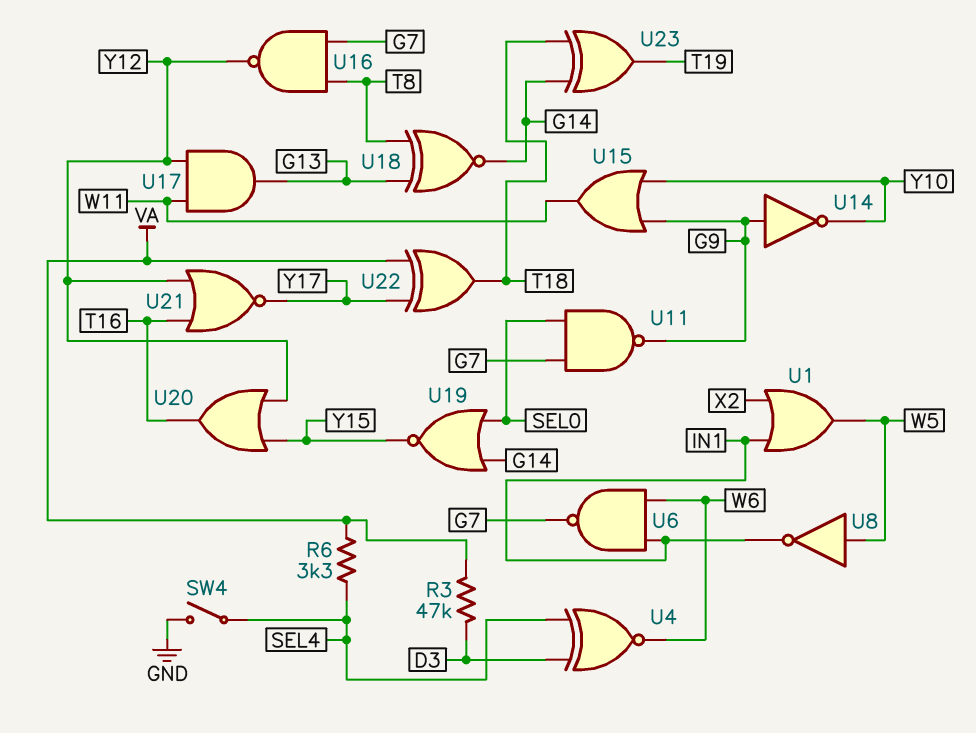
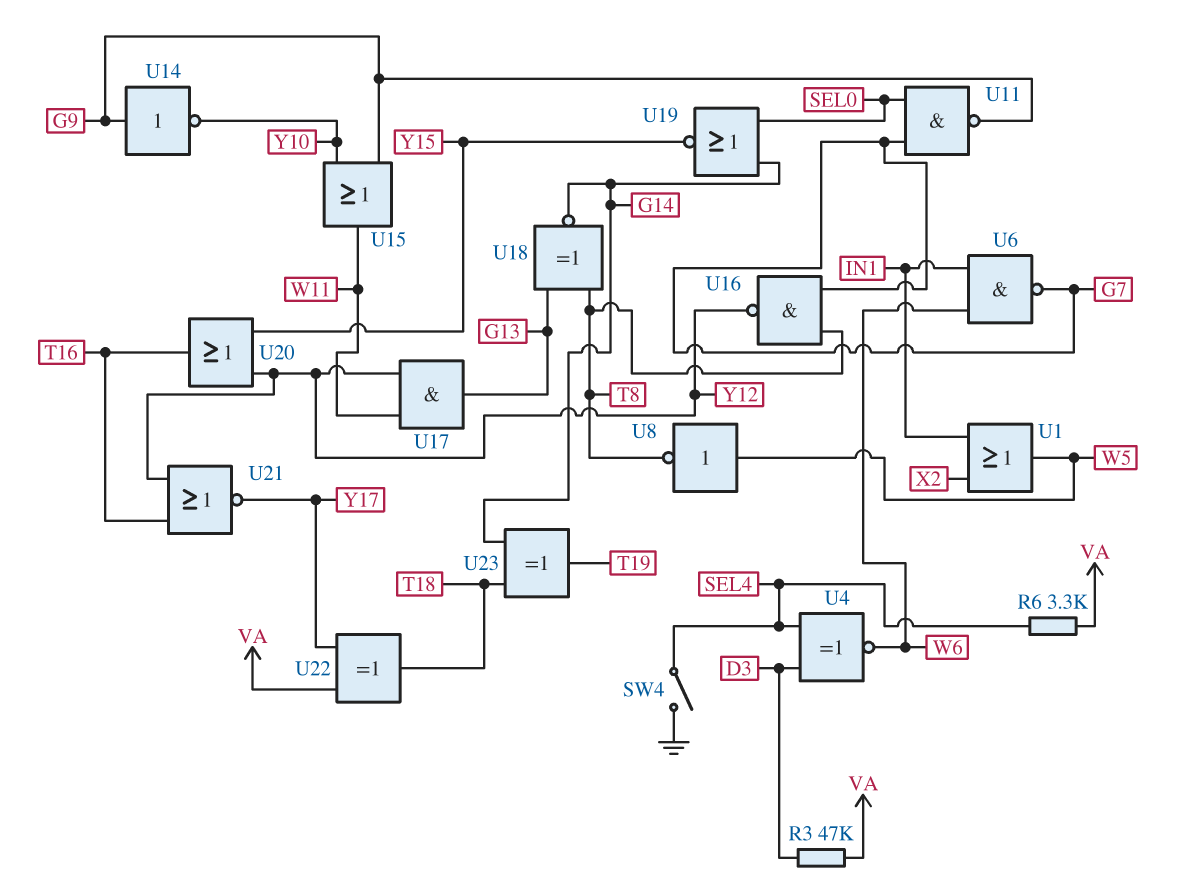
U8: NOT (in W5, out IN1) -> NOT (in W5, out T8)

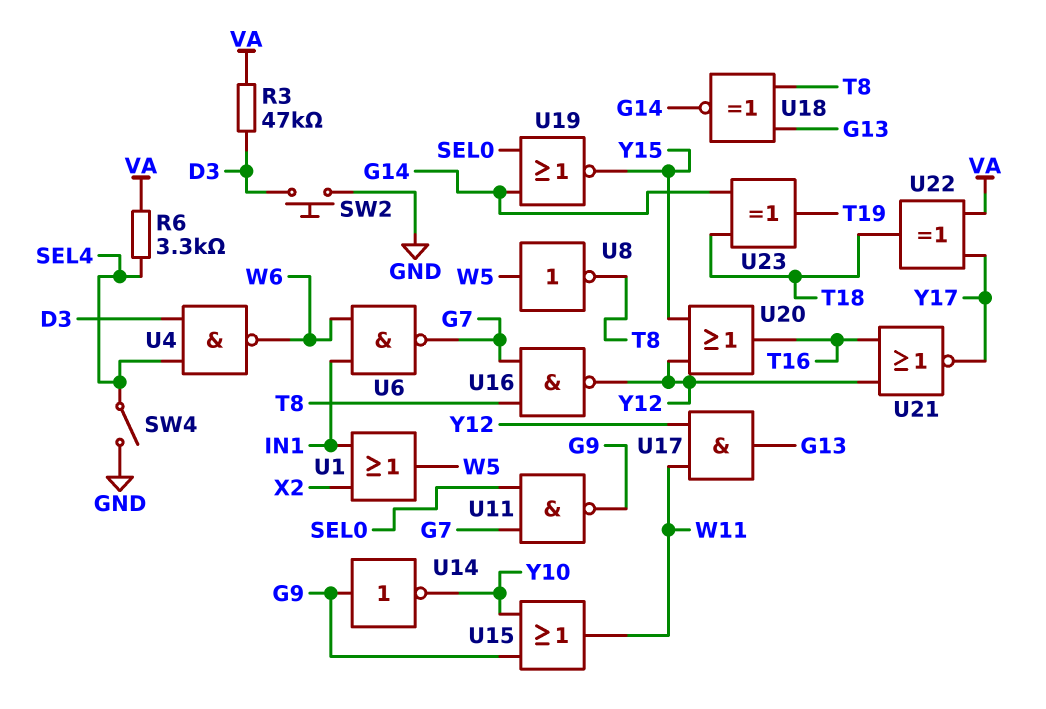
SW2: none -> button (D3, GND)
U4: XNOR (in D3, in SEL4, out W6) -> NAND (in D3, in SEL4, out W6)

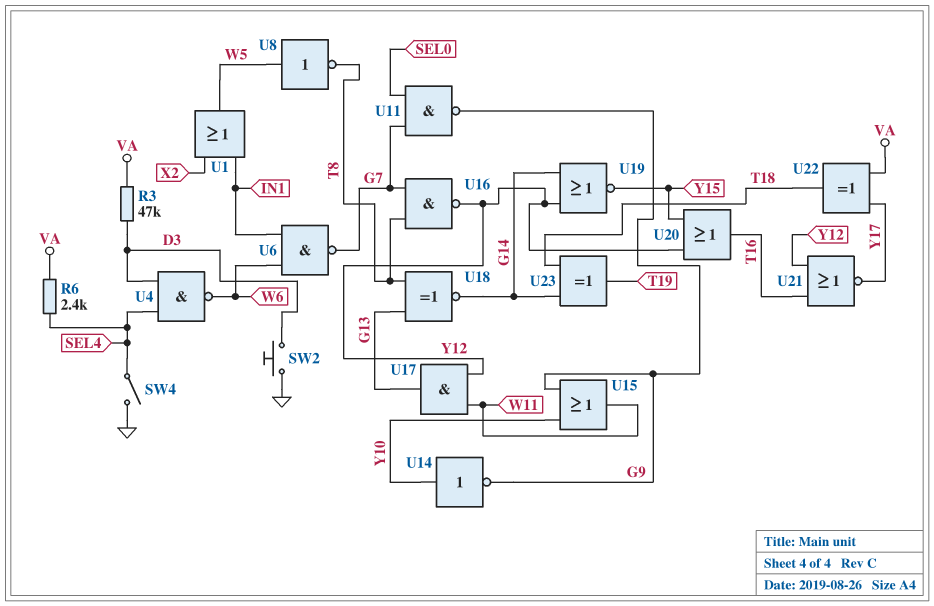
R6: 3.3k (SEL4, VA) -> 2.4k (SEL4, VA)
U14: NOT (in G9, out Y10) -> NOT (in Y10, out G9)
U19: NOR (in G14, in SEL0, out Y15) -> NOR (in G14, in Y12, out Y15)

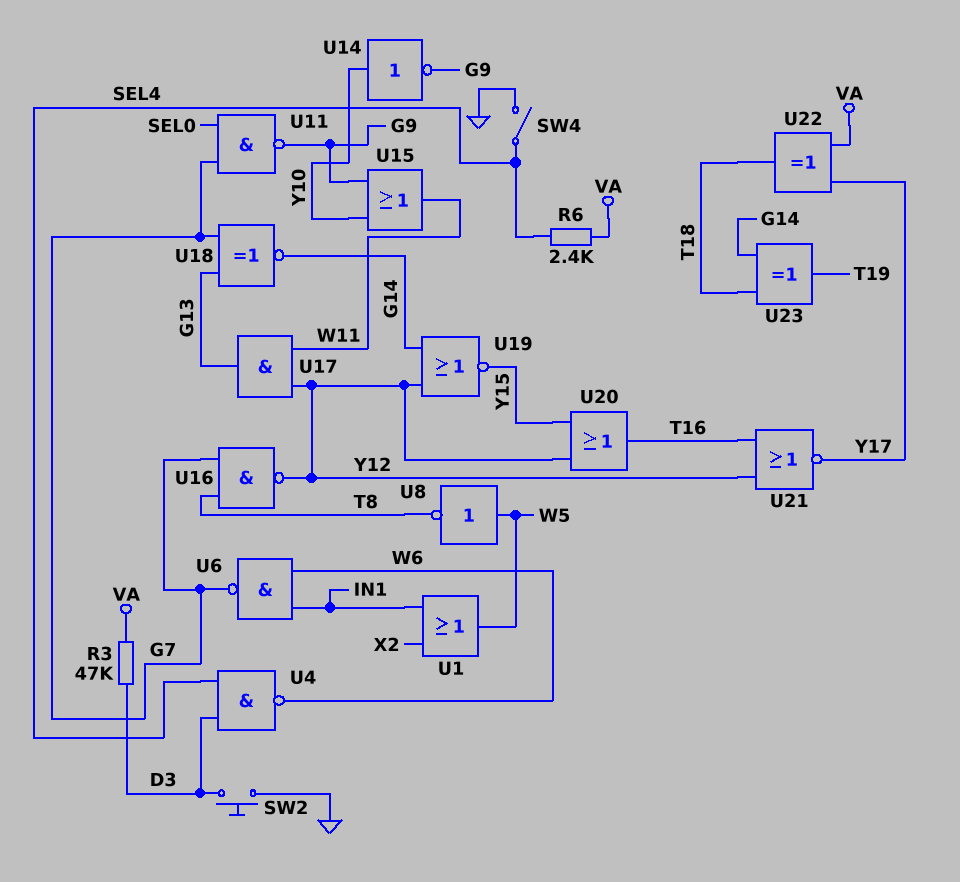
U18: XNOR (in G13, in T8, out G14) -> XNOR (in G7, in G13, out G14)

